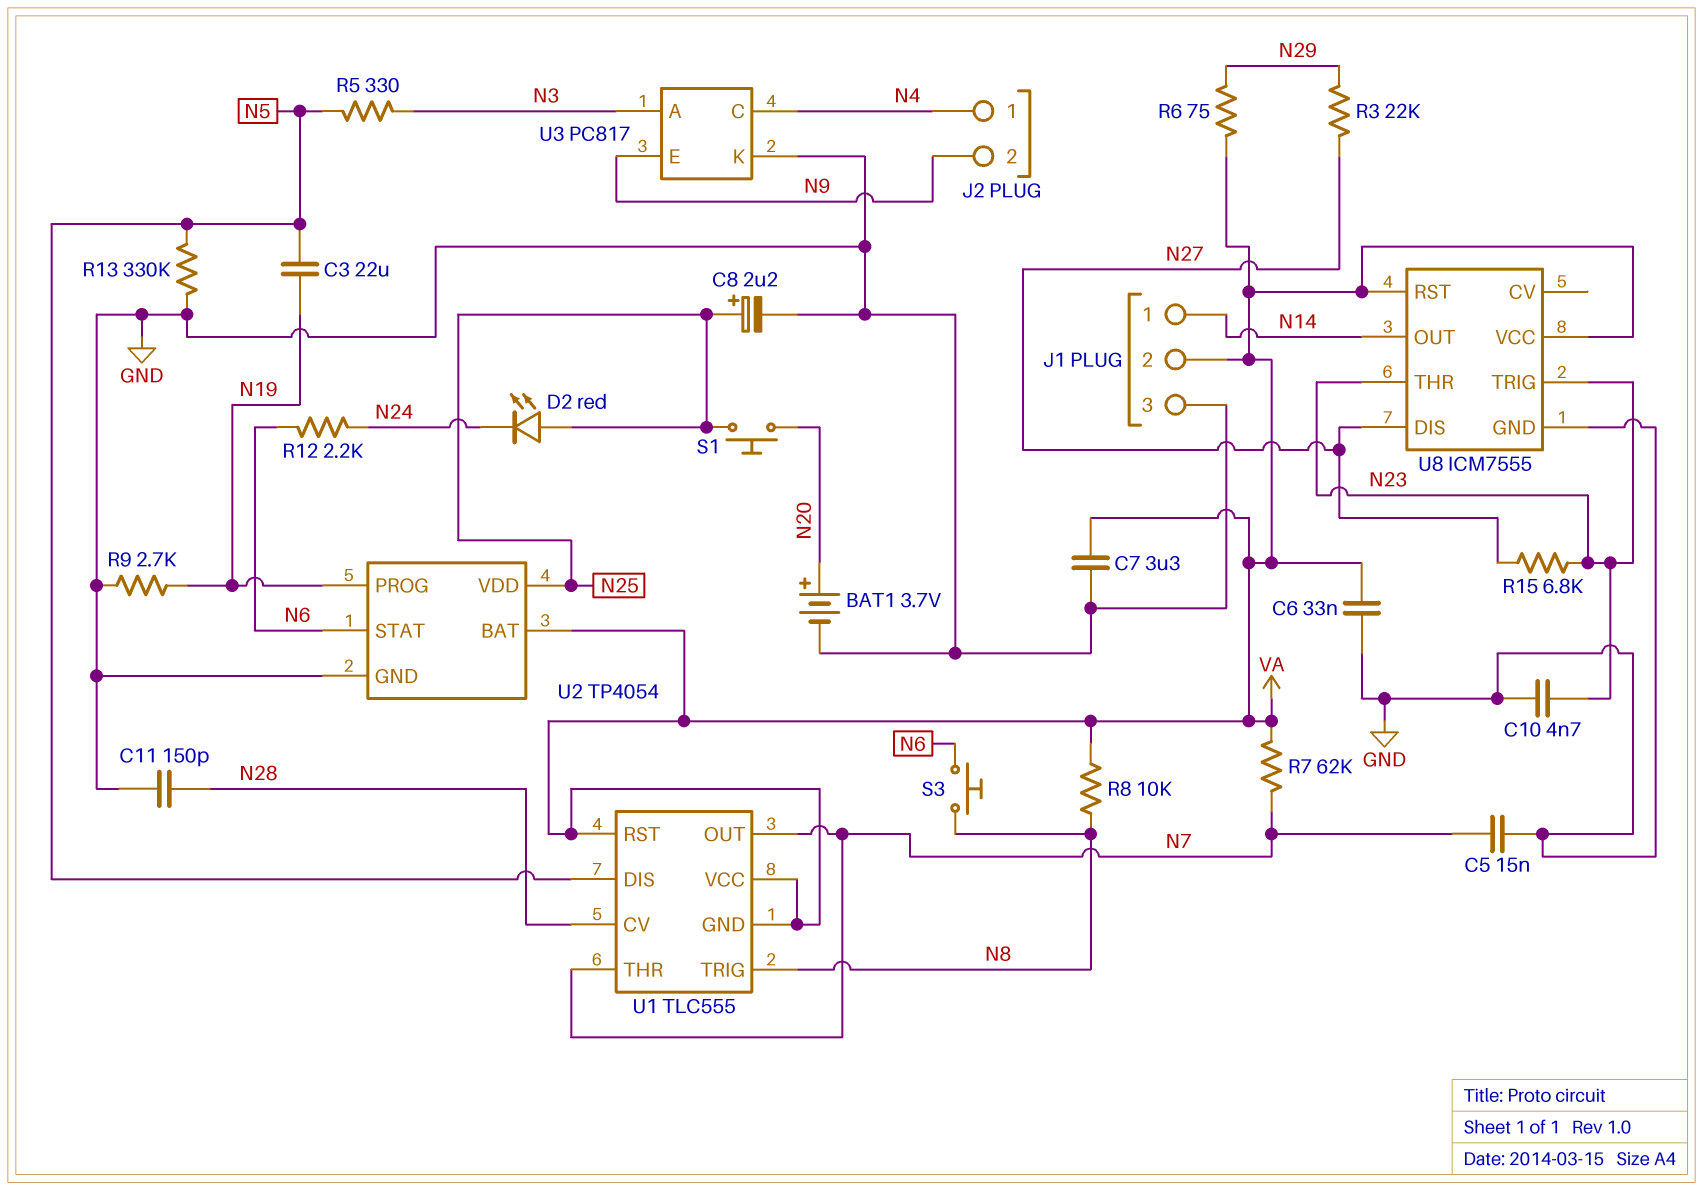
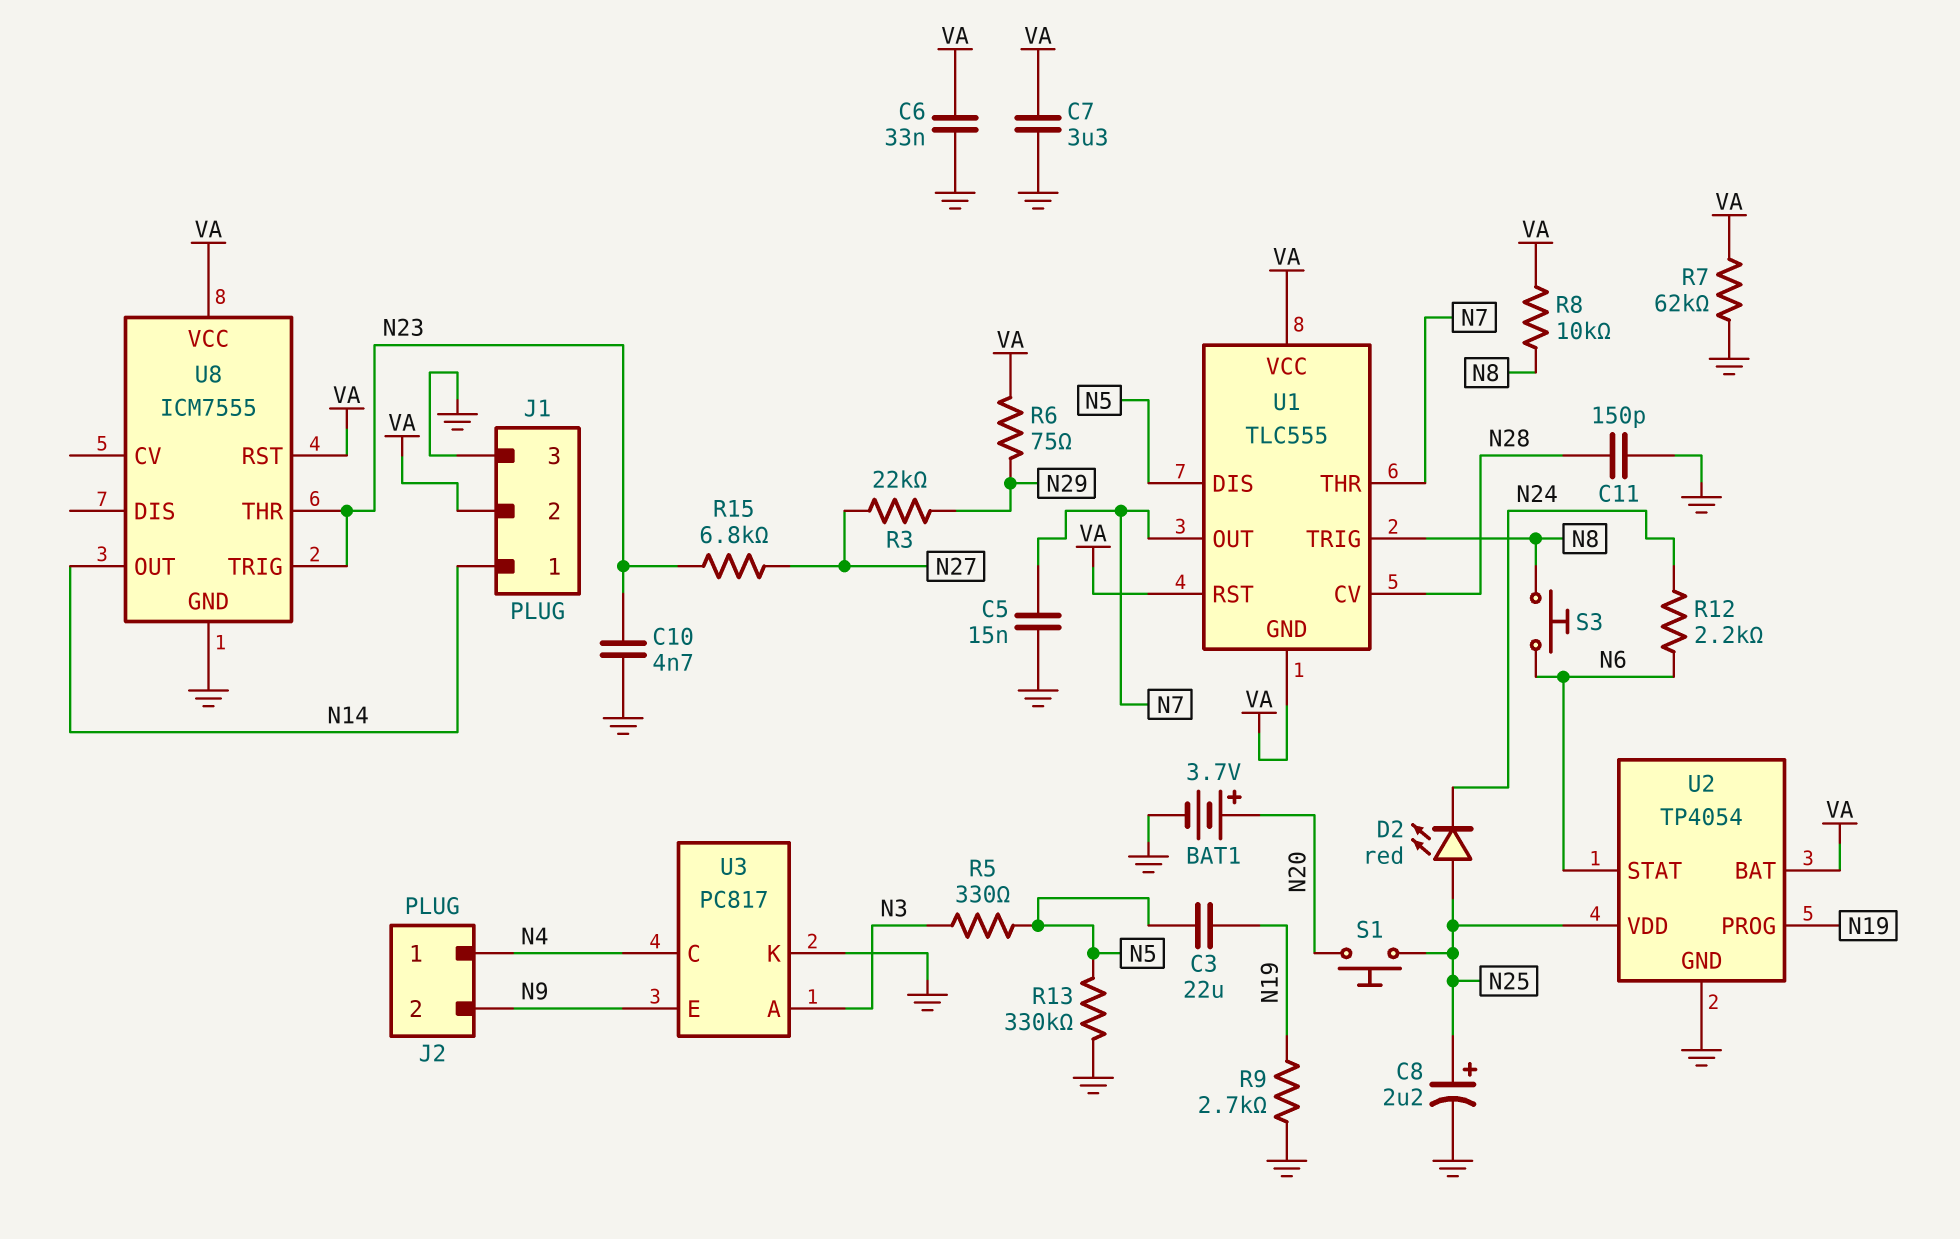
R7: 62k (N7, VA) -> 62k (GND, VA)
U8 pin DIS: N27 -> none

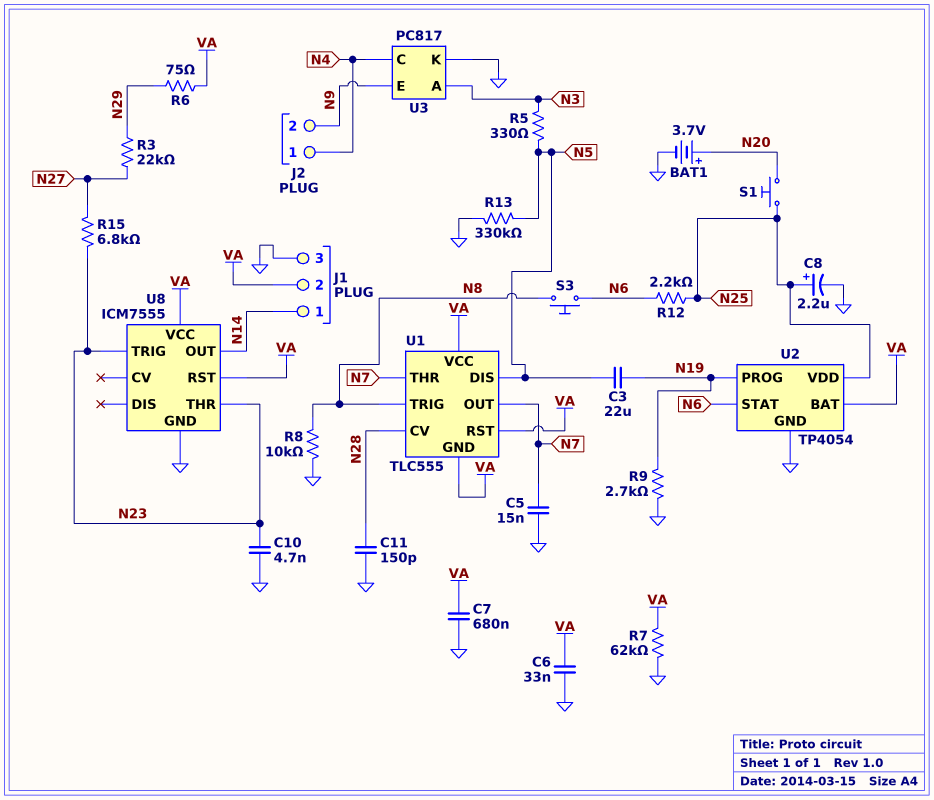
C7: 3.3uF (GND, VA) -> 680nF (GND, VA)
D2: LED red (A N25, K N24) -> none
R8: 10k (N8, VA) -> 10k (GND, N8)
R12: 2.2k (N6, N24) -> 2.2k (N6, N25)

